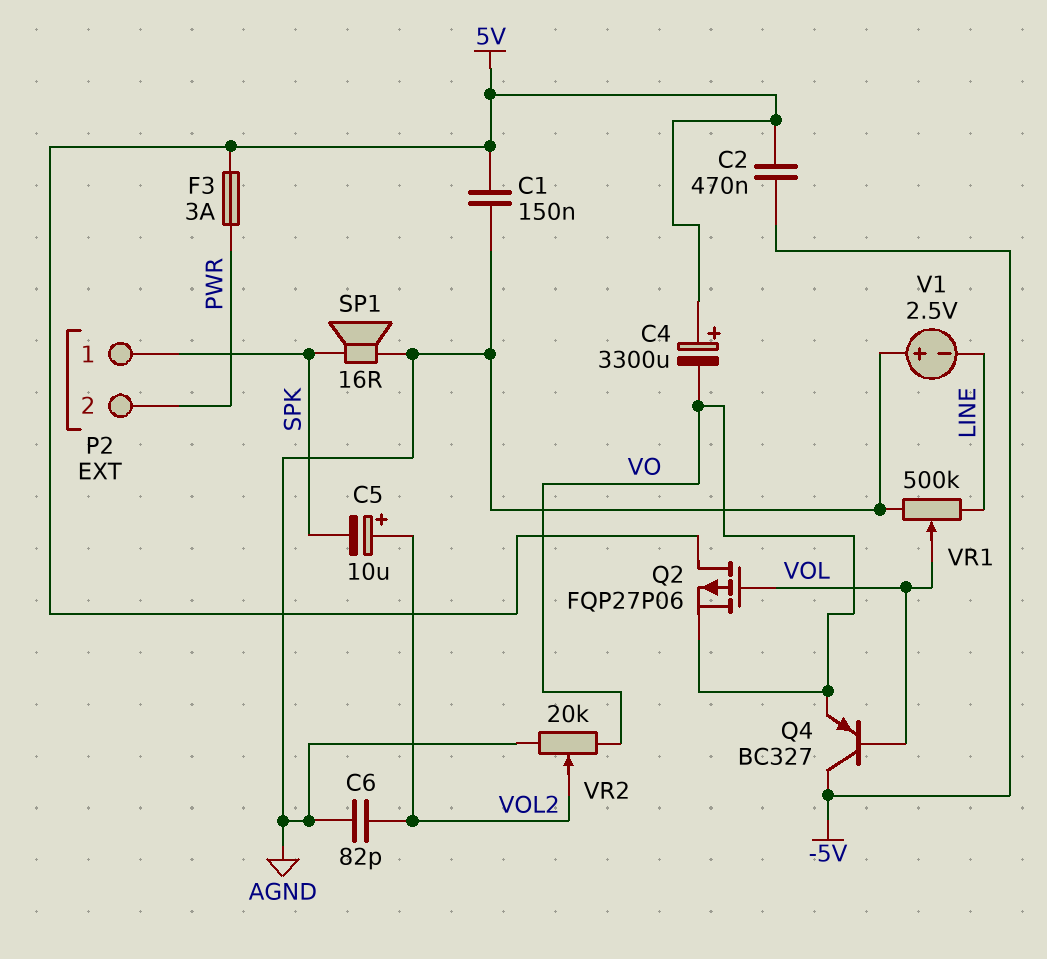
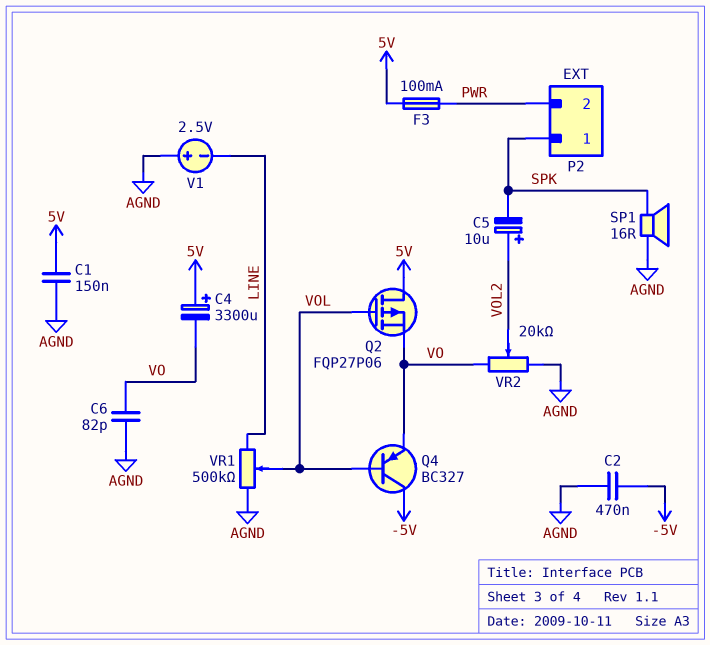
C2: 470nF (-5V, 5V) -> 470nF (-5V, AGND)
C6: 82pF (AGND, VOL2) -> 82pF (AGND, VO)
F3: 3A (5V, PWR) -> 100mA (5V, PWR)

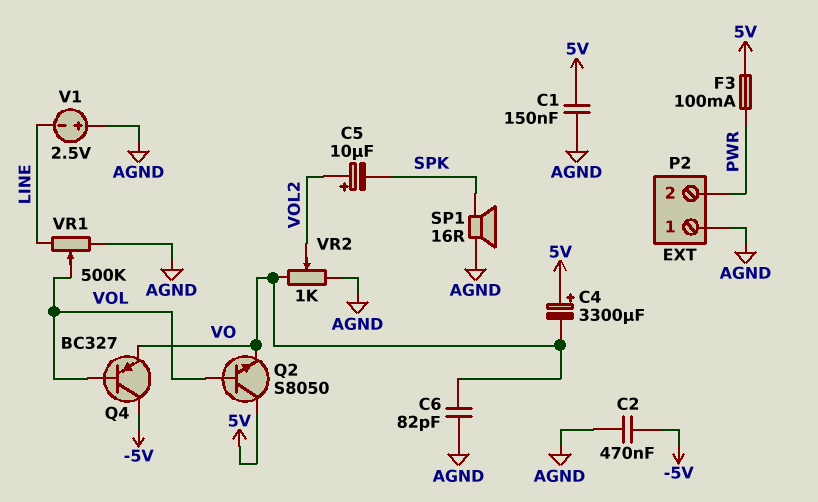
P2 pin 1: SPK -> AGND
Q2: PMOS FQP27P06 (G VOL, D 5V, S VO) -> NPN S8050 (B VOL, C 5V, E VO)
VR2: 20k (AGND, VO, wiper VOL2) -> 1k (AGND, VO, wiper VOL2)

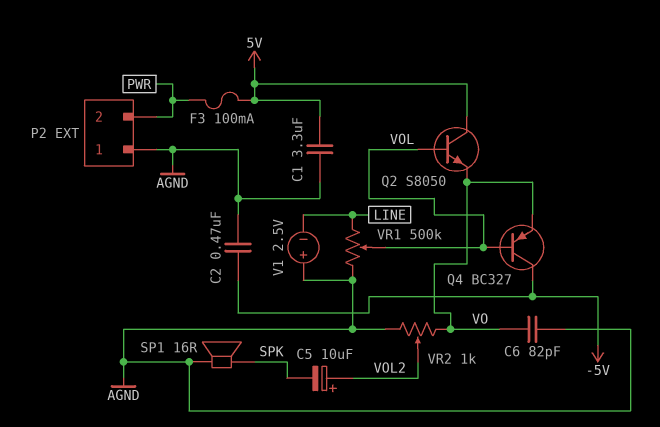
C1: 150nF (5V, AGND) -> 3.3uF (5V, AGND)
C4: 3300uF (plus 5V, minus VO) -> none

